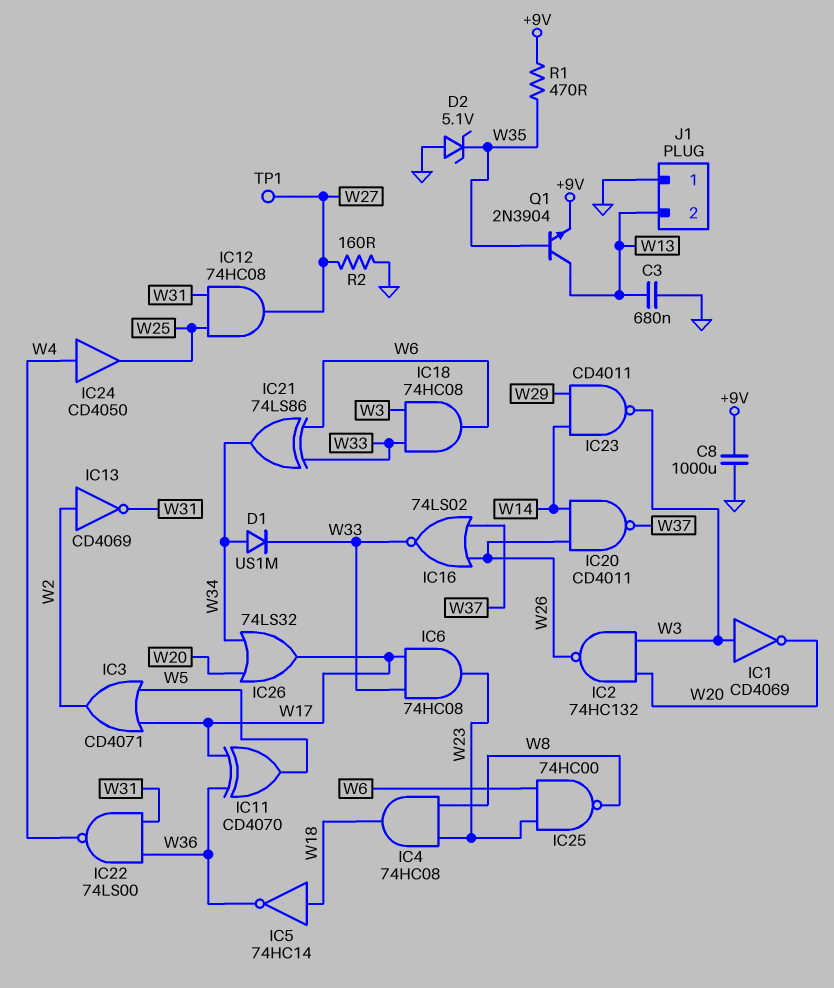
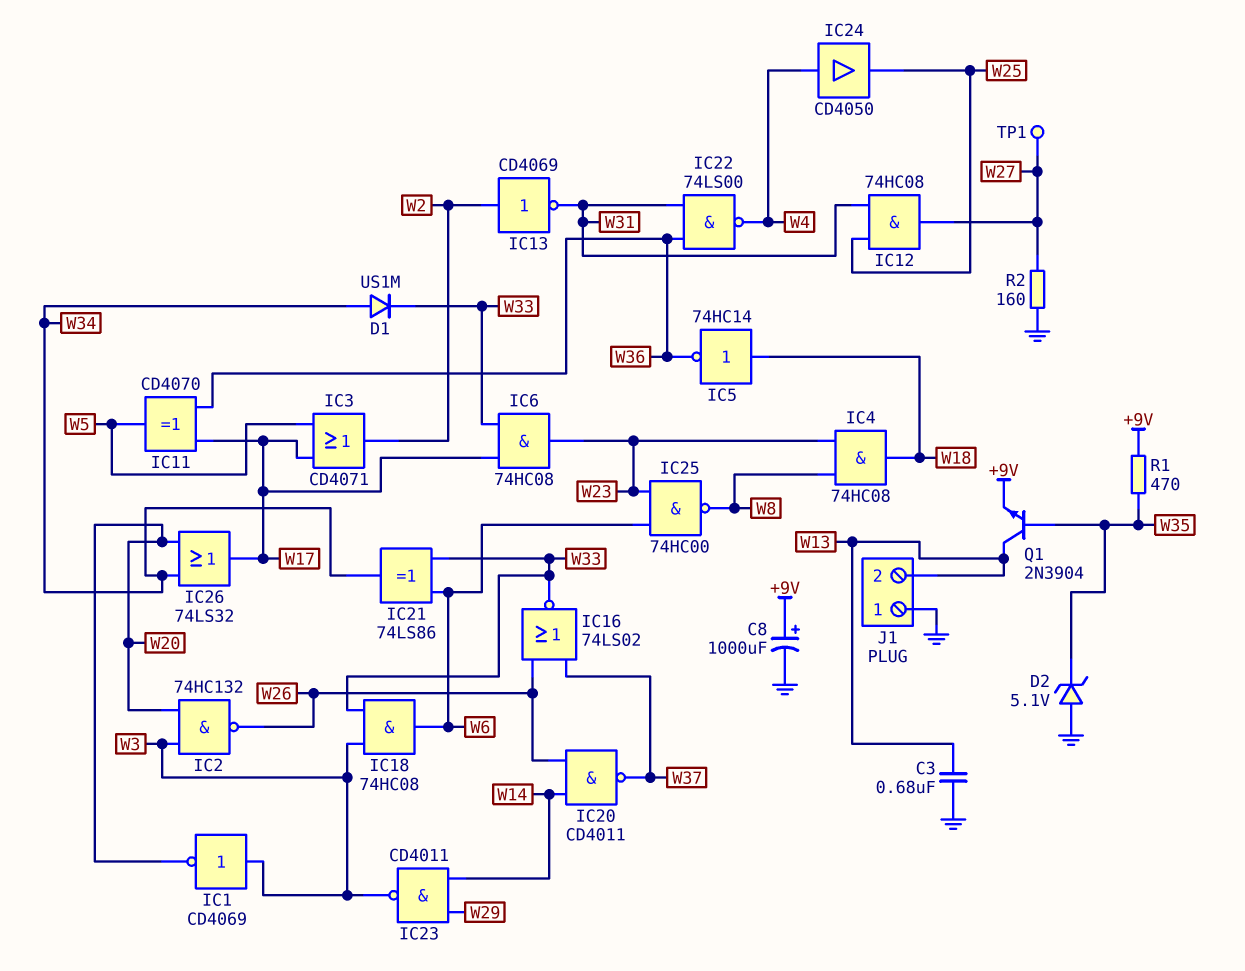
C8: 1000uF (+9V, GND) -> 1000uF (plus +9V, minus GND)

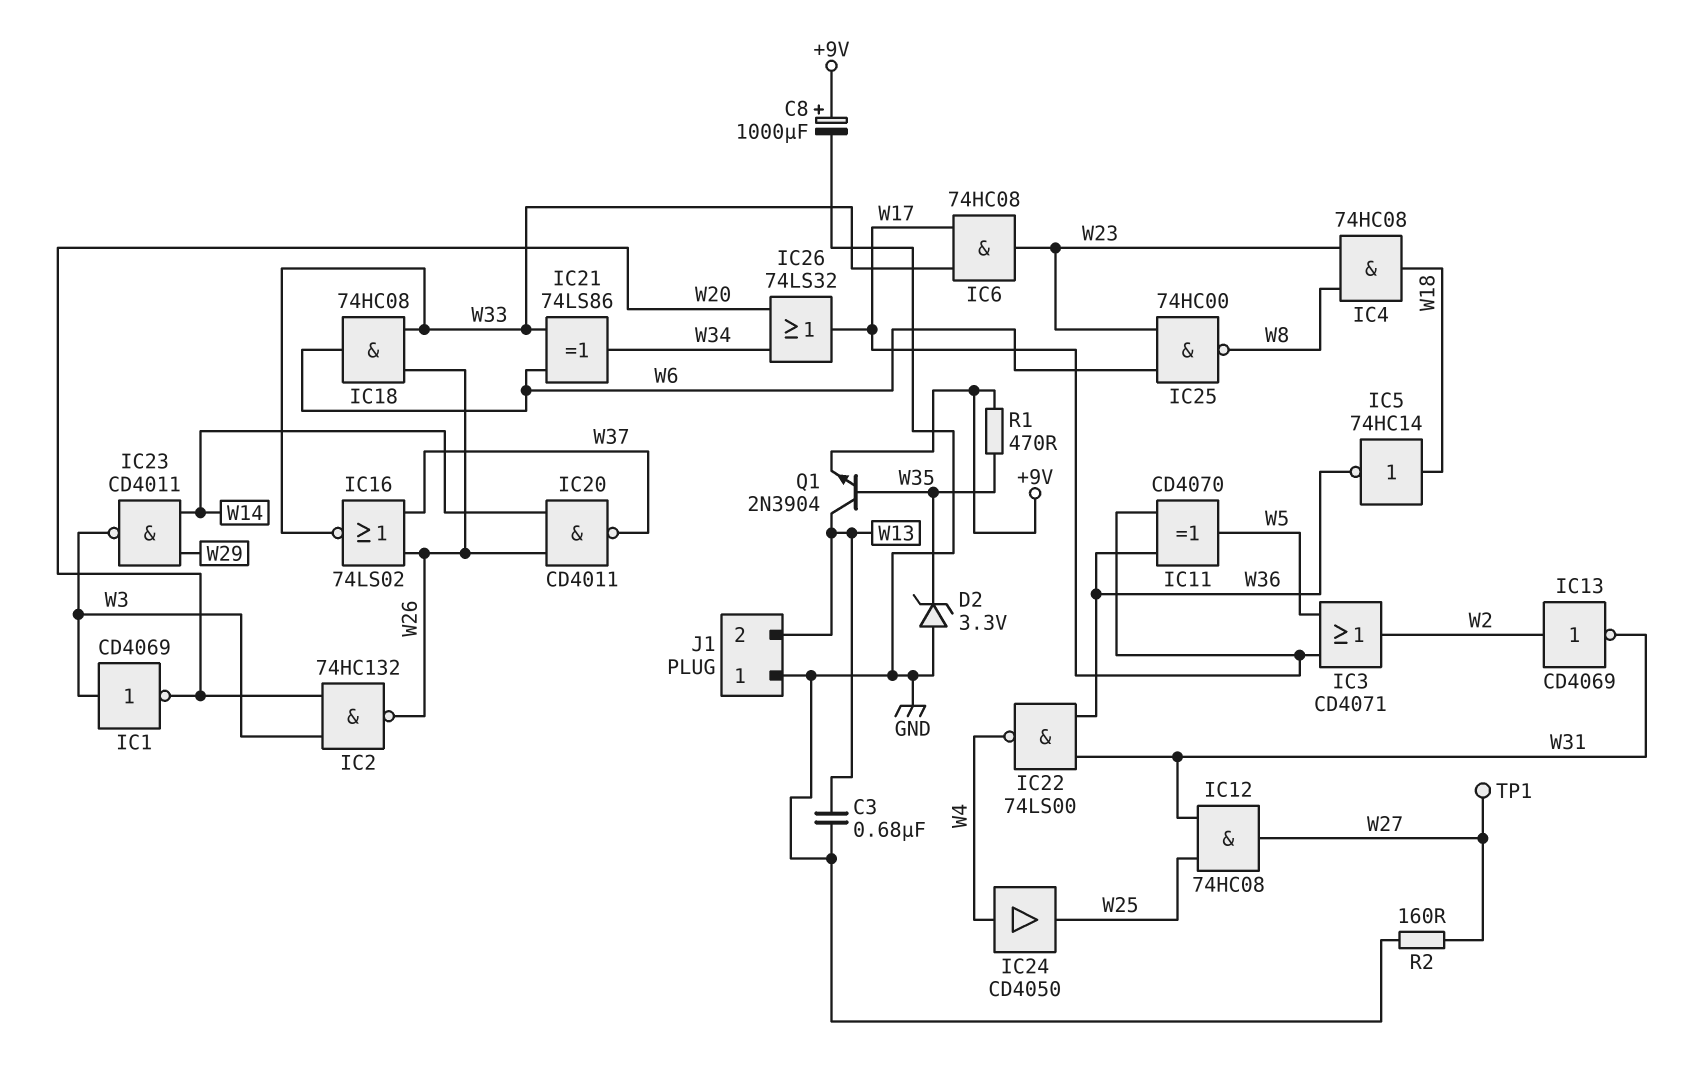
D1: diode US1M (A W34, K W33) -> none
D2: zener 5.1V (A GND, K W35) -> zener 3.3V (A GND, K W35)
IC18: AND 74HC08 (in W3, in W33, out W6) -> AND 74HC08 (in W26, in W33, out W6)

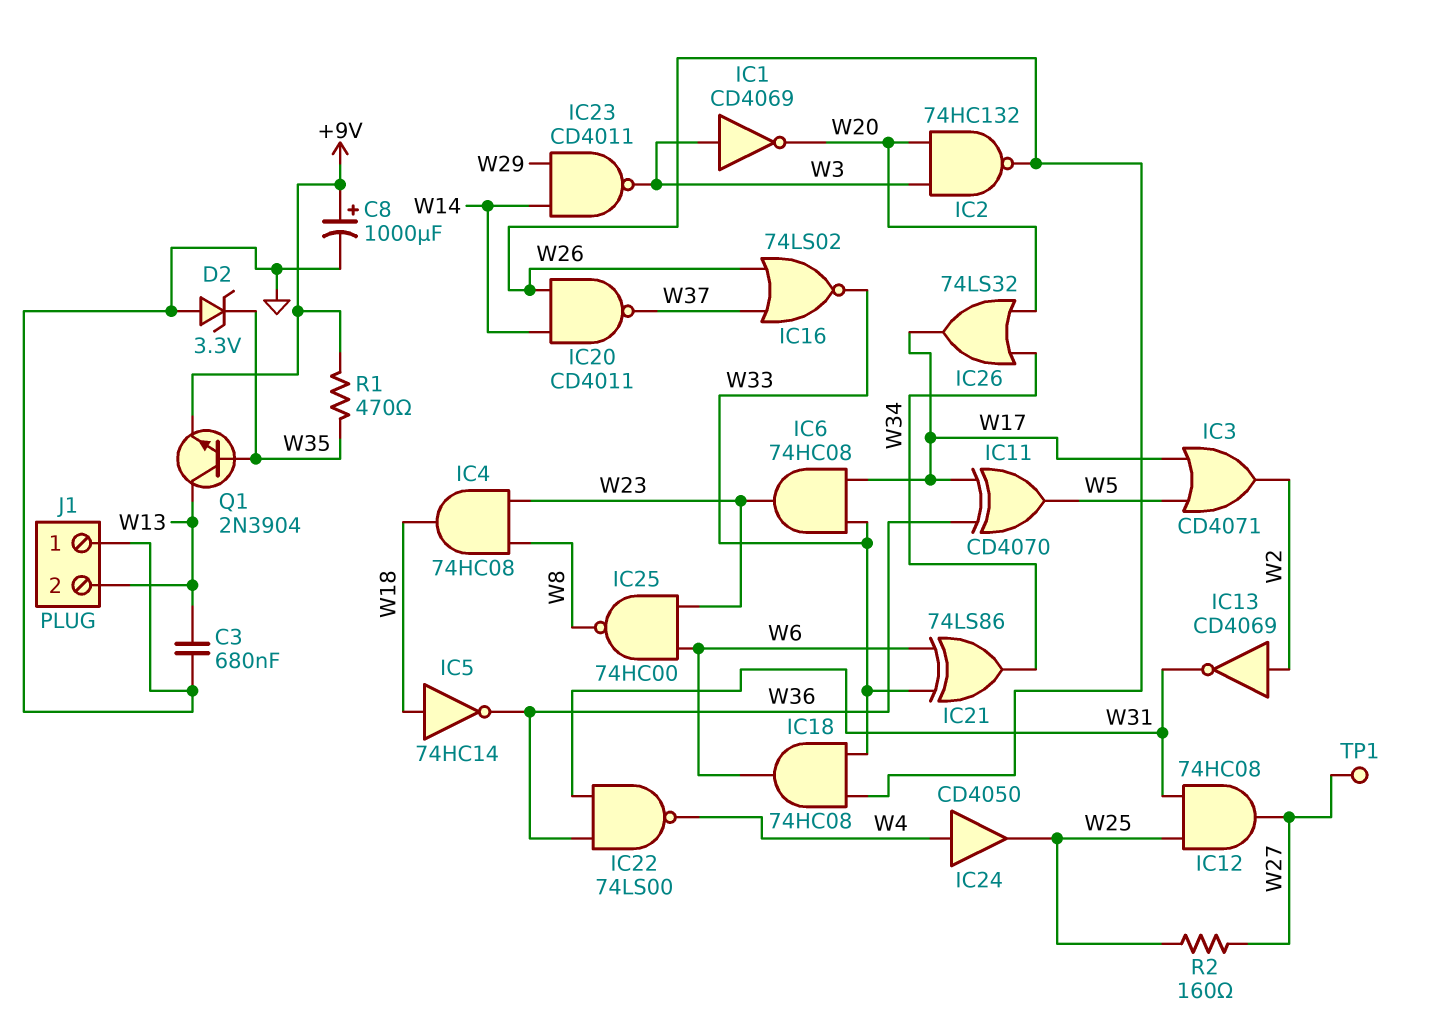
R2: 160 (GND, W27) -> 160 (W25, W27)

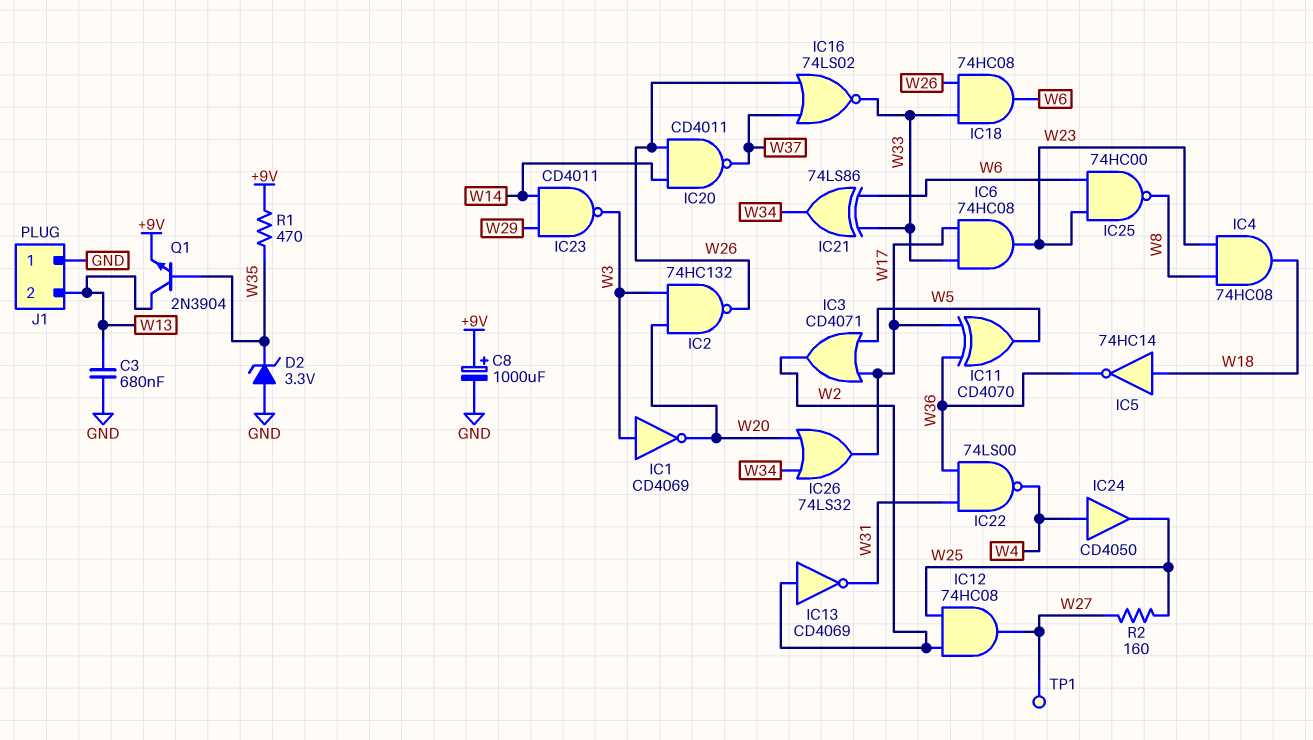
IC12: AND 74HC08 (in W25, in W31, out W27) -> AND 74HC08 (in W2, in W25, out W27)

